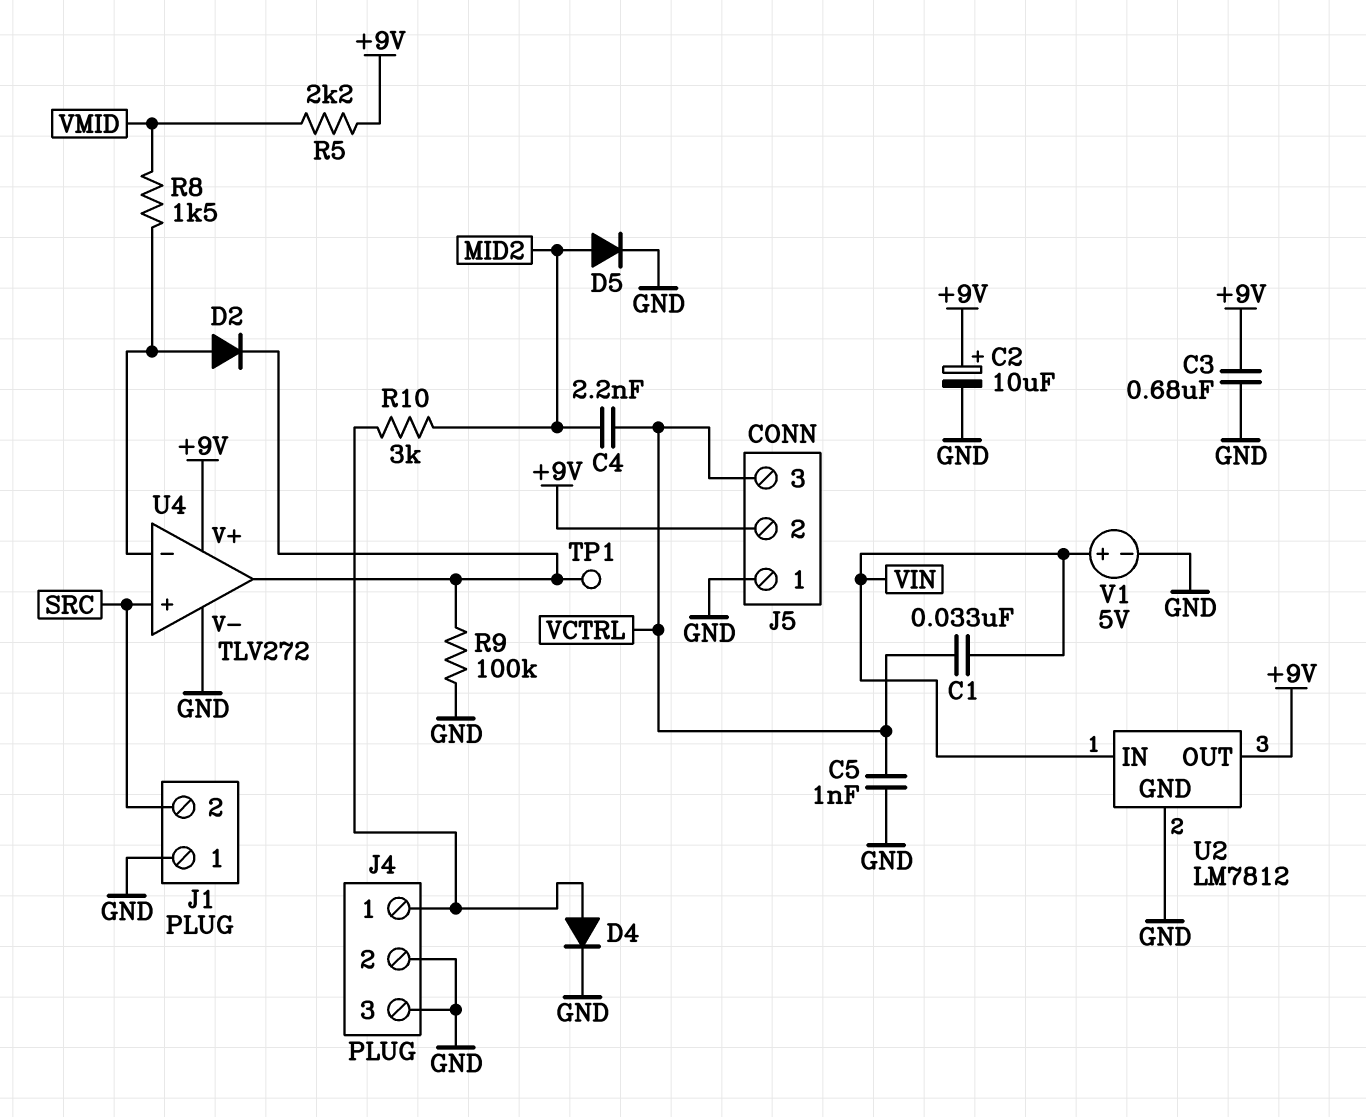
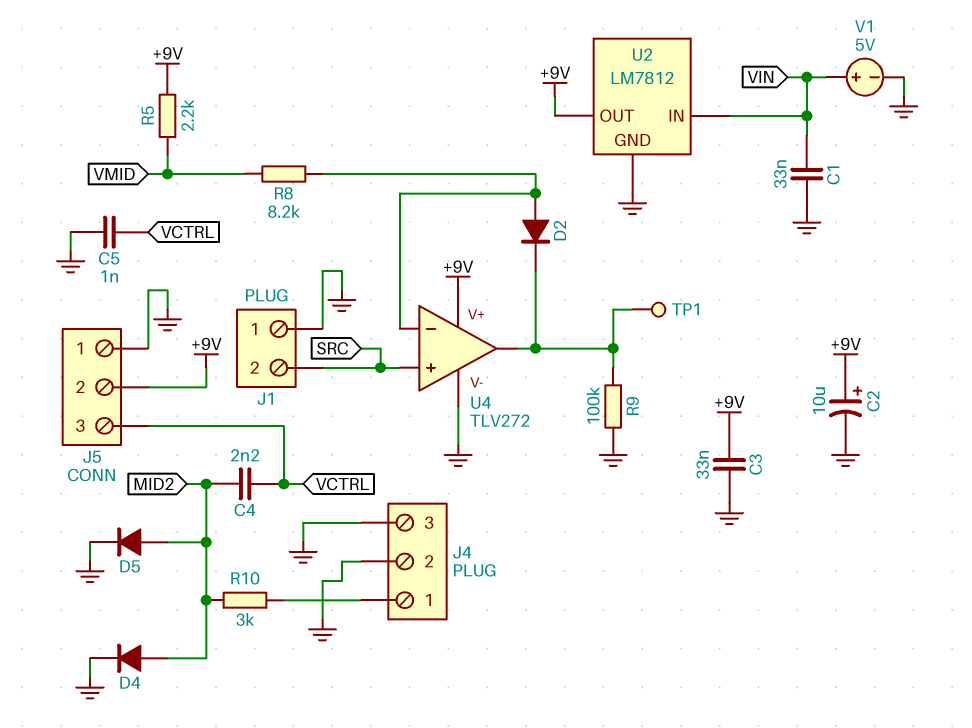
C1: 33nF (VCTRL, VIN) -> 33nF (GND, VIN)
C3: 680nF (+9V, GND) -> 33nF (+9V, GND)
D4: diode (A J4/1, K GND) -> diode (A MID2, K GND)
R8: 1.5k (U4/in-, VMID) -> 8.2k (U4/in-, VMID)

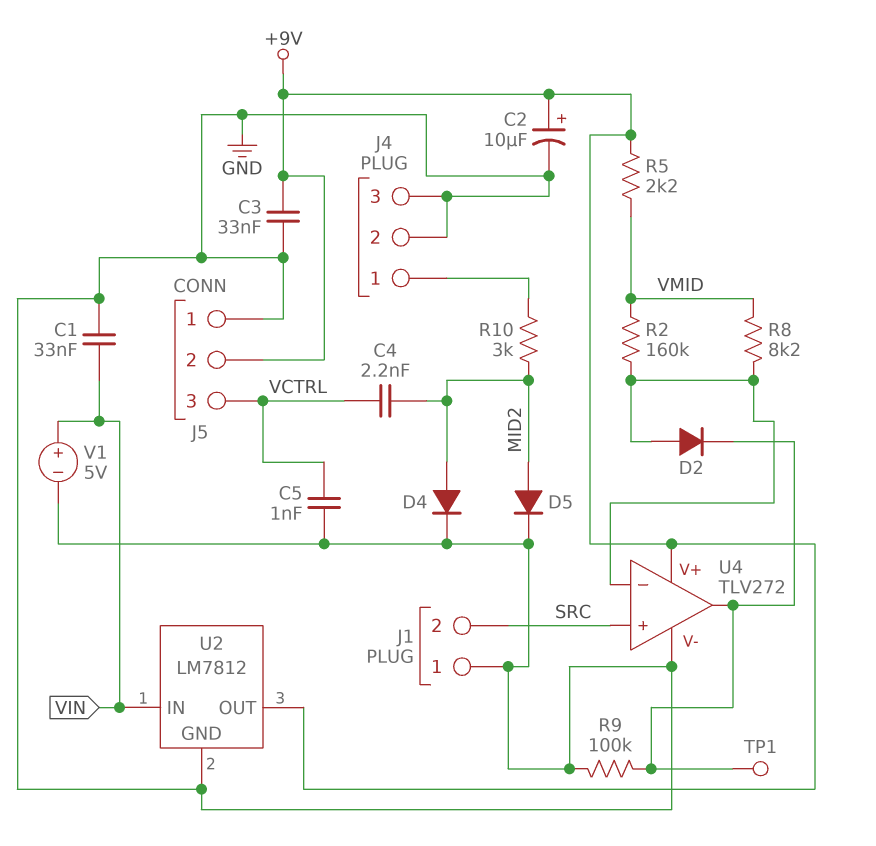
R2: none -> 160k (U4/in-, VMID)

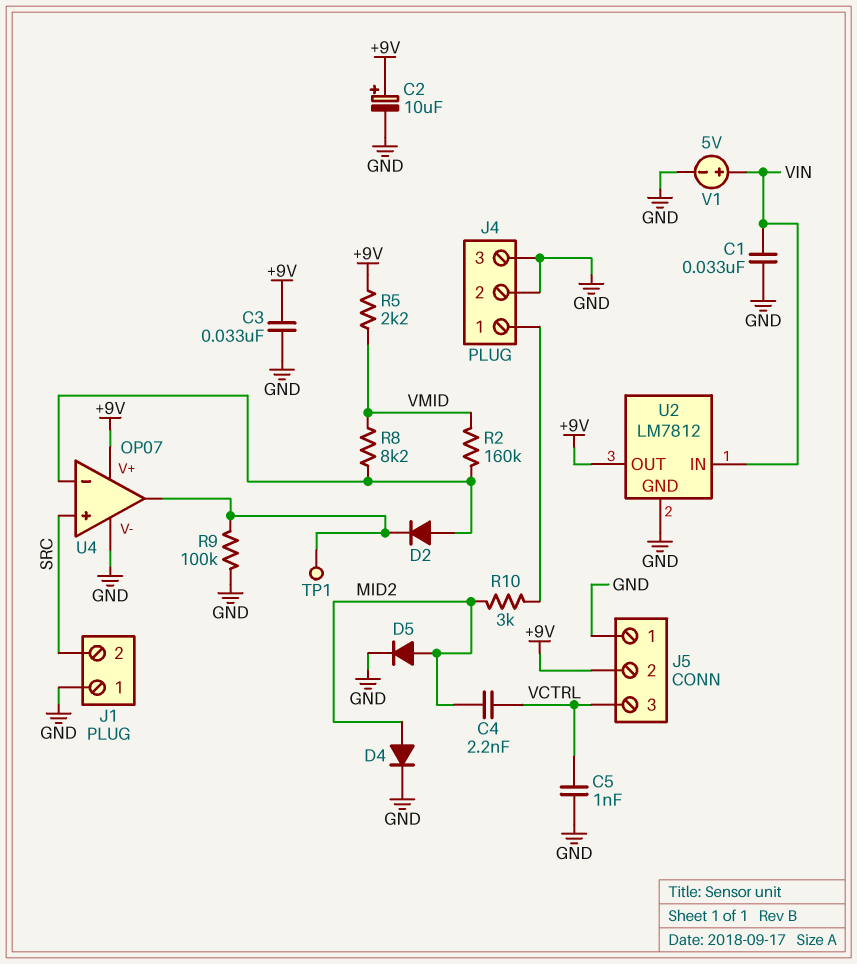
U4: TLV272 -> OP07

